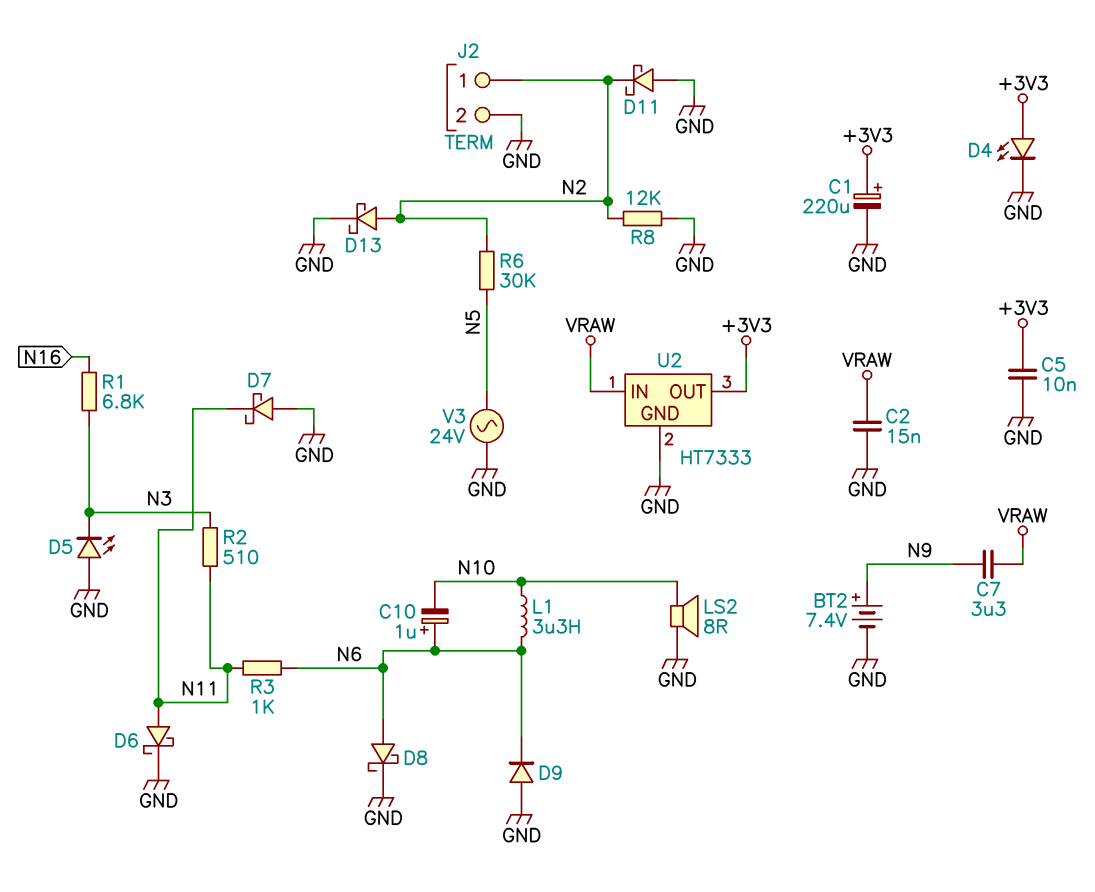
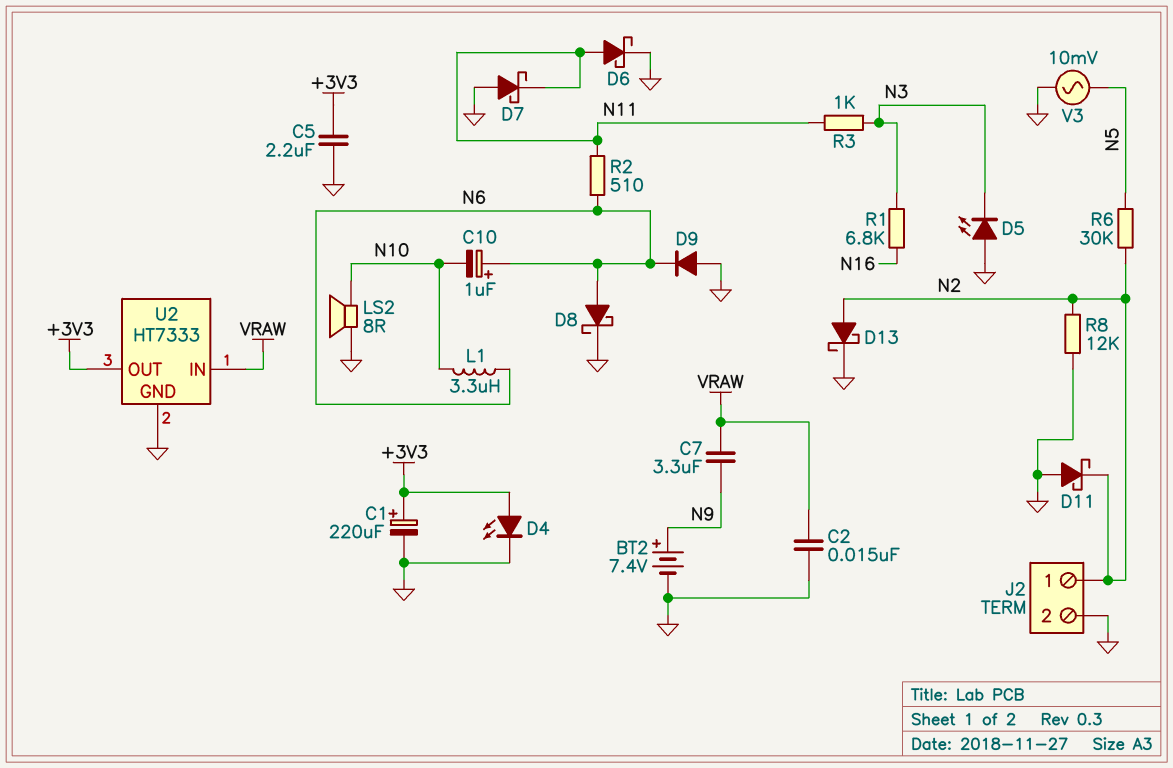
C5: 10nF (+3V3, GND) -> 2.2uF (+3V3, GND)
R2: 510 (N3, N11) -> 510 (N6, N11)
R3: 1k (N6, N11) -> 1k (N3, N11)
V3: AC 24V (GND, N5) -> AC 10mV (GND, N5)

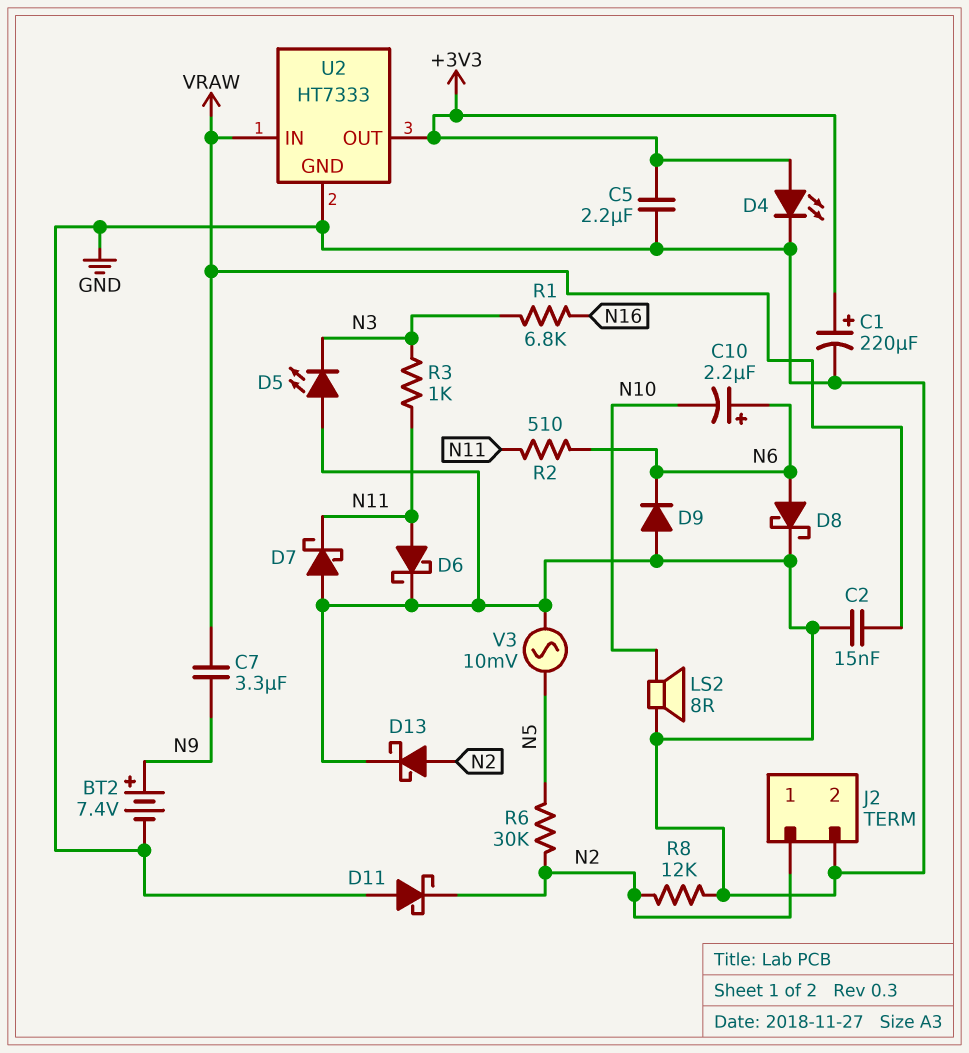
C10: 1uF (plus N6, minus N10) -> 2.2uF (plus N6, minus N10)
L1: 3.3uH (N6, N10) -> none

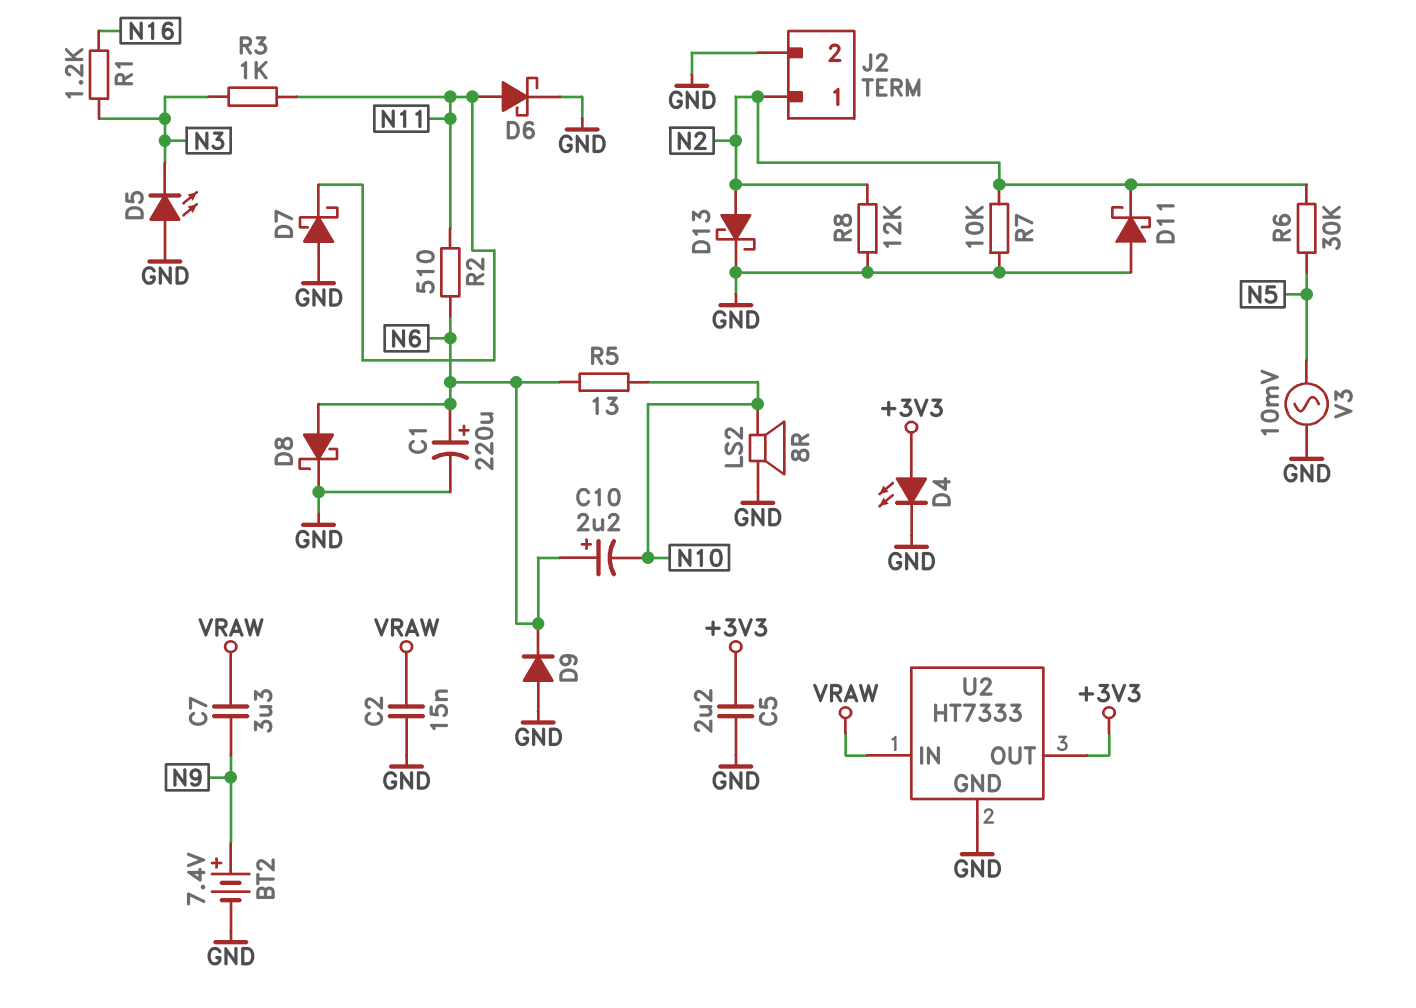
C1: 220uF (plus +3V3, minus GND) -> 220uF (plus N6, minus GND)
R1: 6.8k (N3, N16) -> 1.2k (N3, N16)
R5: none -> 13 (N6, N10)
R7: none -> 10k (GND, N2)

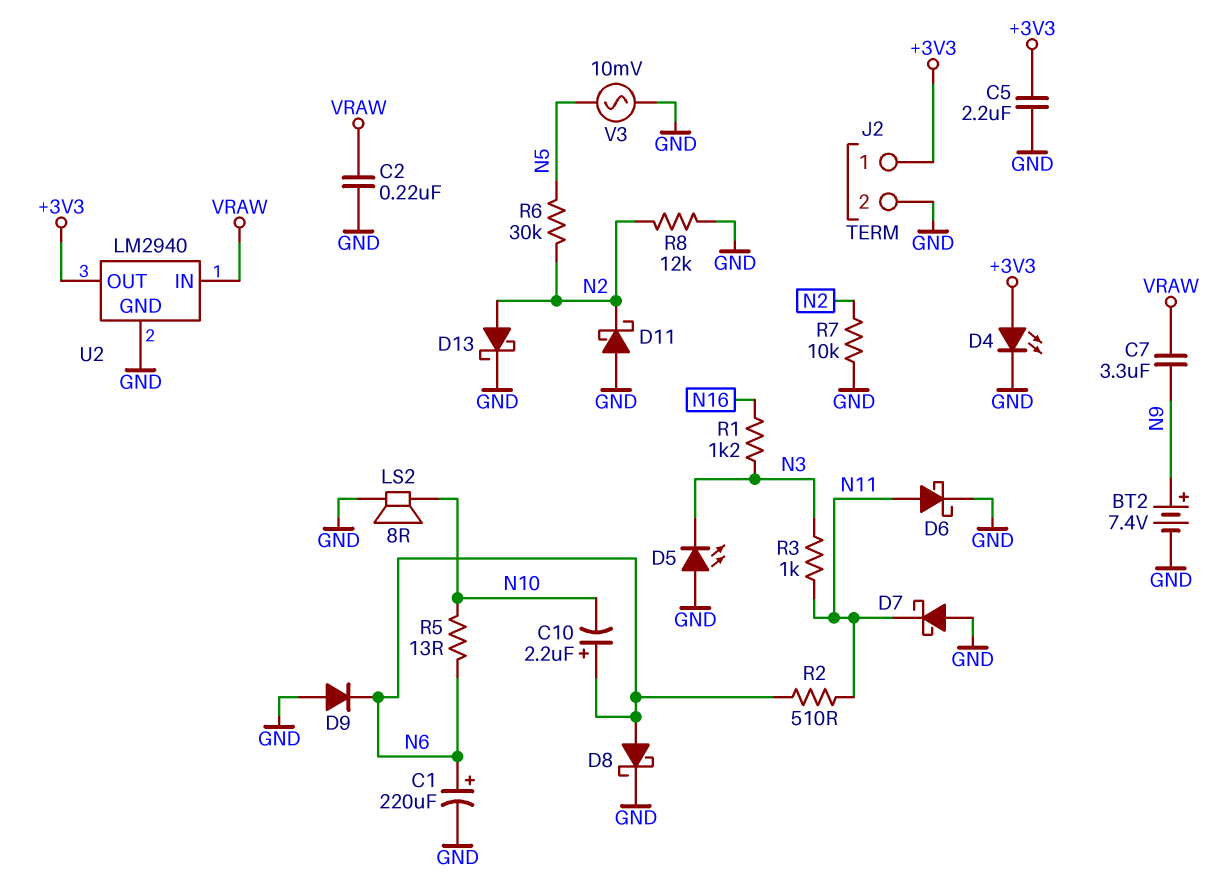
C2: 15nF (GND, VRAW) -> 220nF (GND, VRAW)
J2 pin 1: N2 -> +3V3
U2: HT7333 -> LM2940

